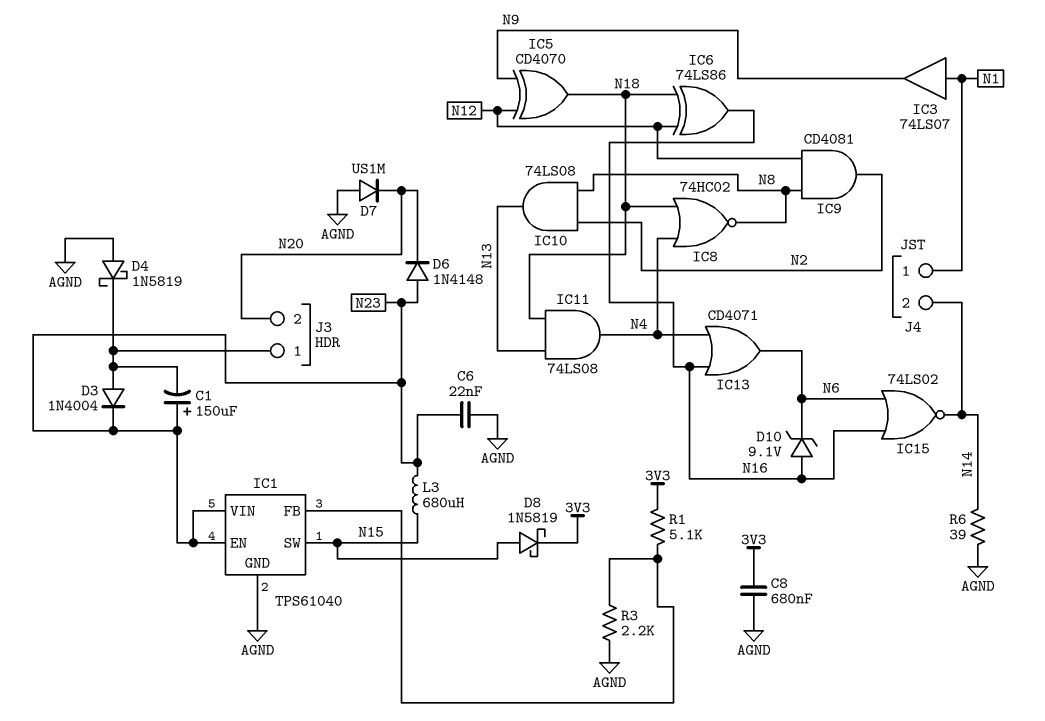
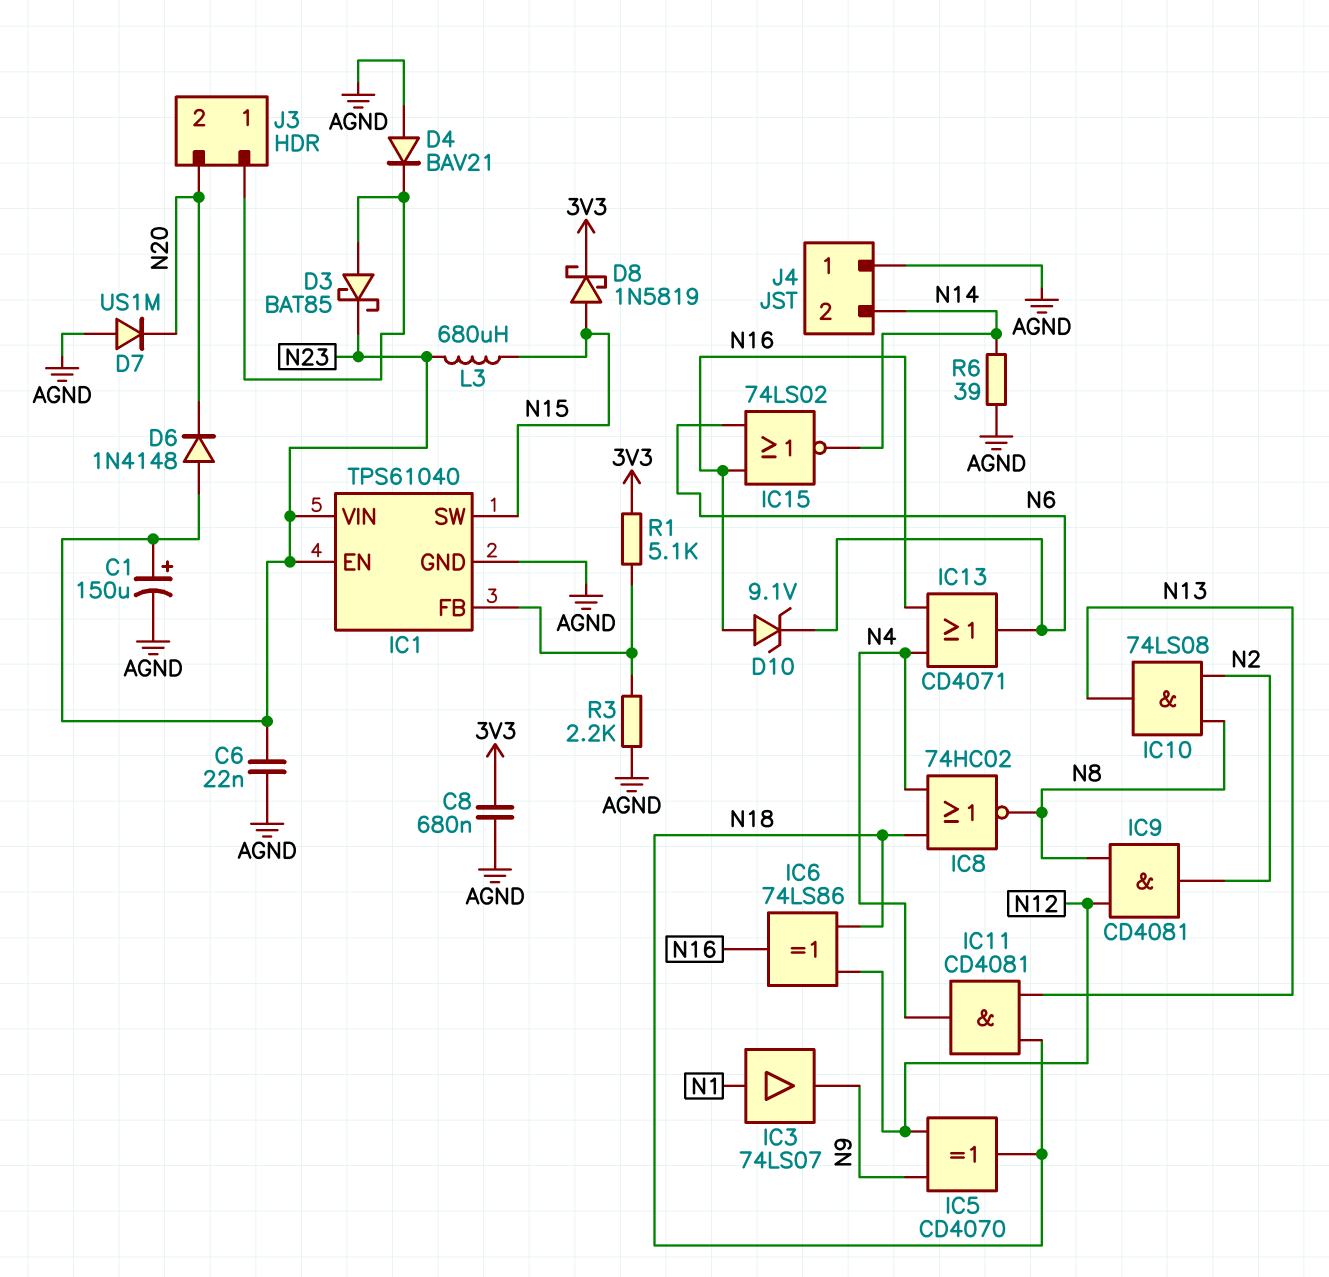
C1: 150uF (plus N23, minus J3/1) -> 150uF (plus N23, minus AGND)
D3: diode 1N4004 (A J3/1, K N23) -> schottky BAT85 (A J3/1, K N23)
D4: schottky 1N5819 (A AGND, K J3/1) -> diode BAV21 (A AGND, K J3/1)
IC11: AND 74LS08 (in N13, in N18, out N4) -> AND CD4081 (in N13, in N18, out N4)
J4 pin 1: N1 -> AGND

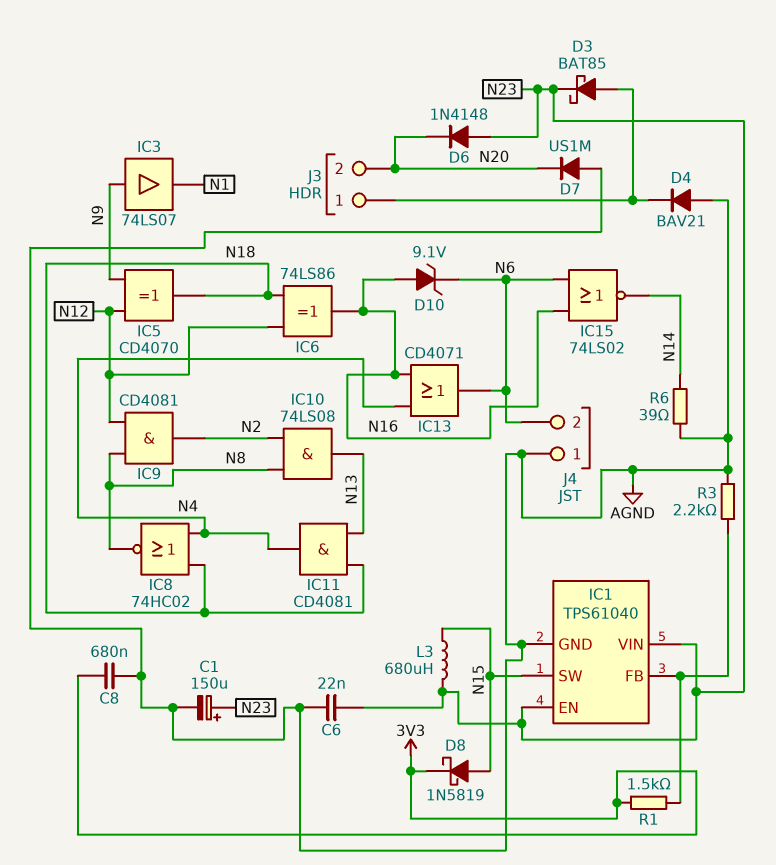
IC3: buffer 74LS07 (in N1, out N9) -> buffer 74LS07 (in N9, out N1)
J4 pin 2: N14 -> N6
R1: 5.1k (3V3, IC1/FB) -> 1.5k (3V3, IC1/FB)

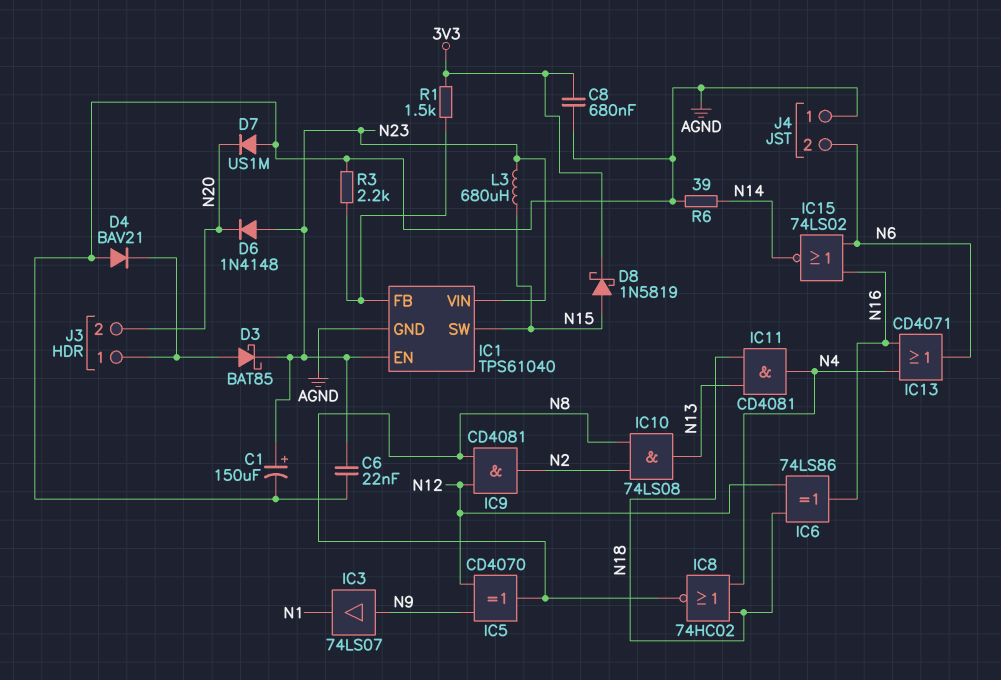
D10: zener 9.1V (A N16, K N6) -> none
IC5: XOR CD4070 (in N9, in N12, out N18) -> XOR CD4070 (in N9, in N12, out N8)

